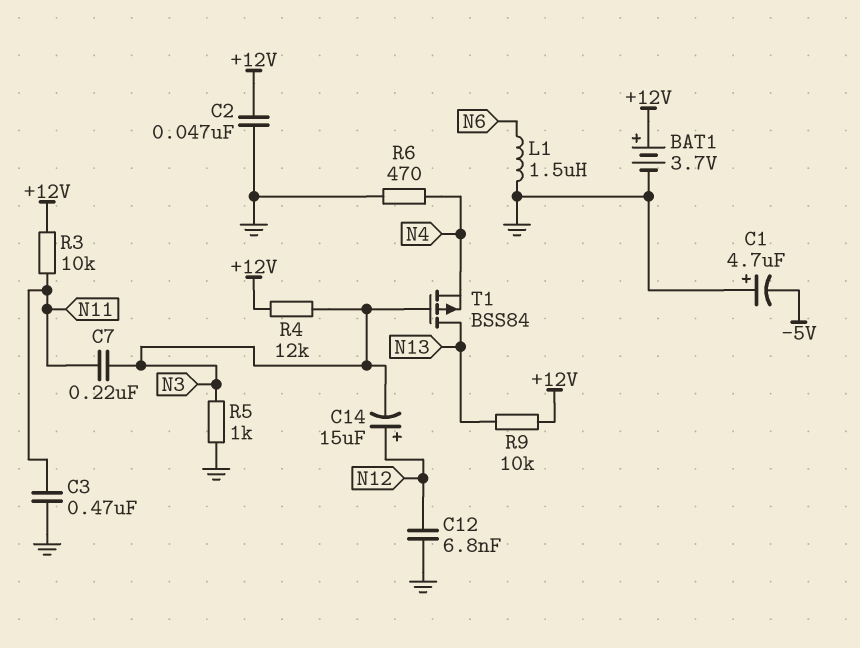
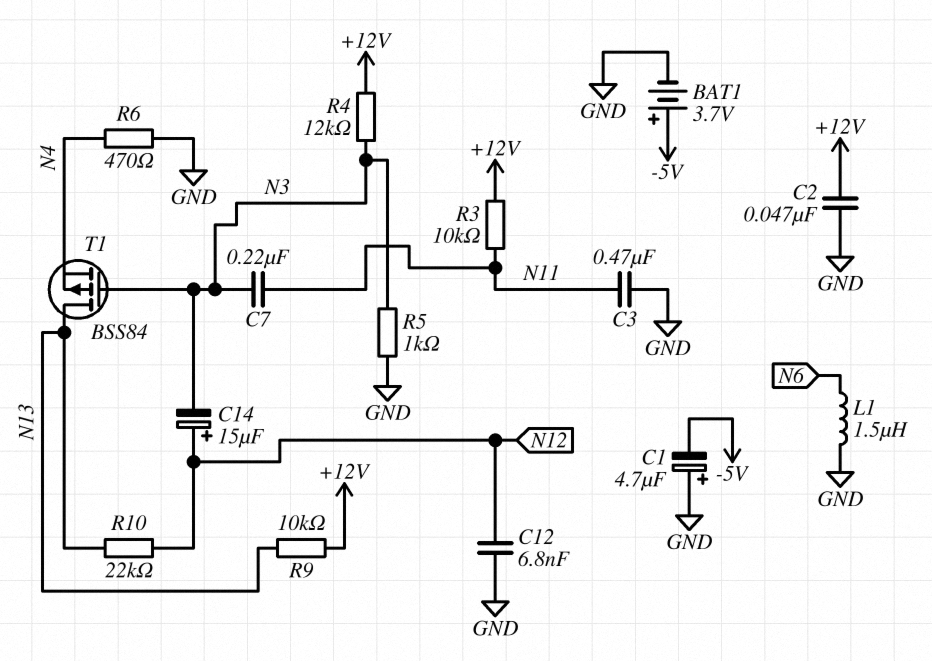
BAT1: 3.7V (plus +12V, minus GND) -> 3.7V (plus -5V, minus GND)
R10: none -> 22k (N12, N13)

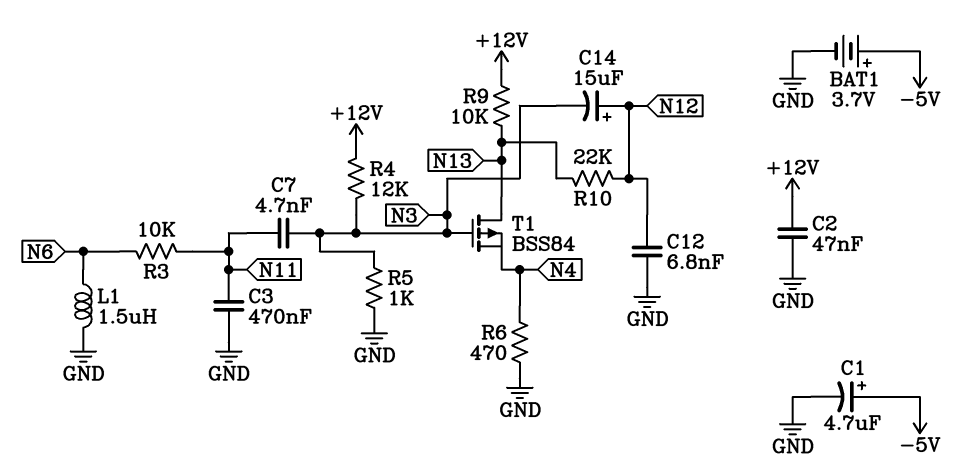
C1: 4.7uF (plus GND, minus -5V) -> 4.7uF (plus -5V, minus GND)
C7: 220nF (N3, N11) -> 4.7nF (N3, N11)
R3: 10k (+12V, N11) -> 10k (N6, N11)

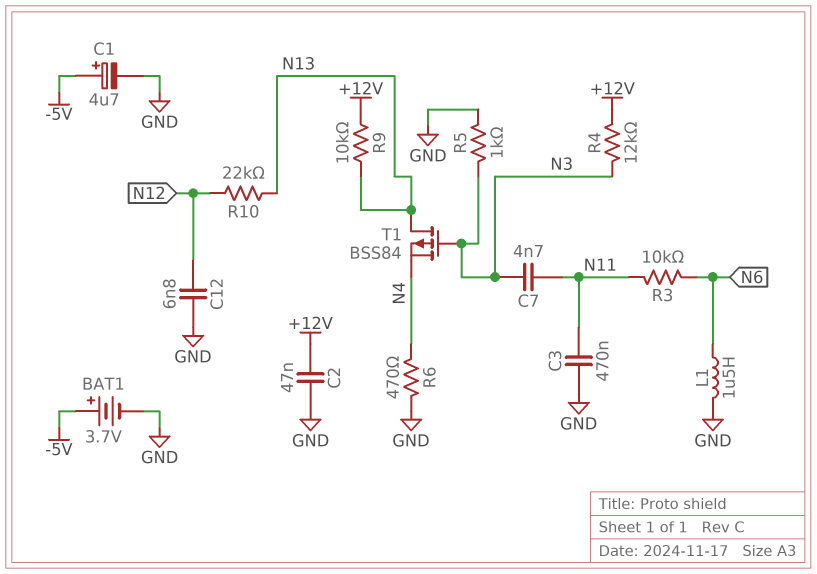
C14: 15uF (plus N12, minus N3) -> none

